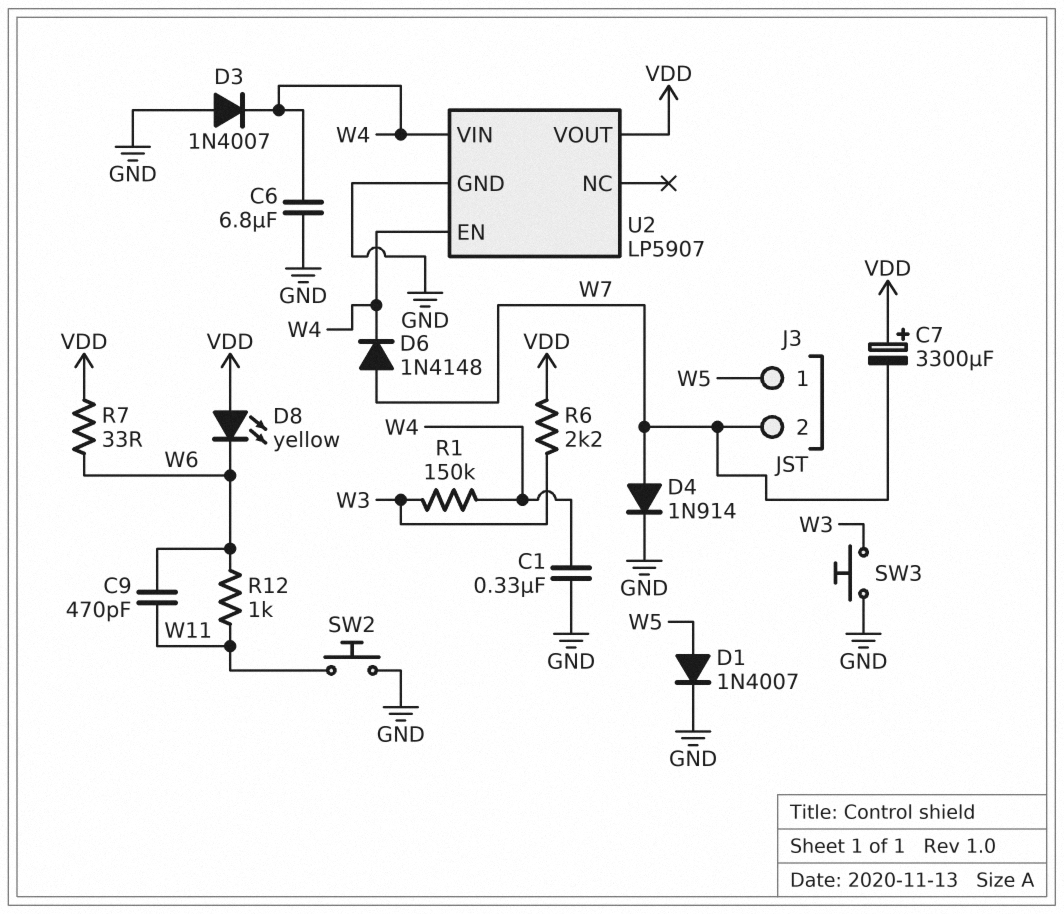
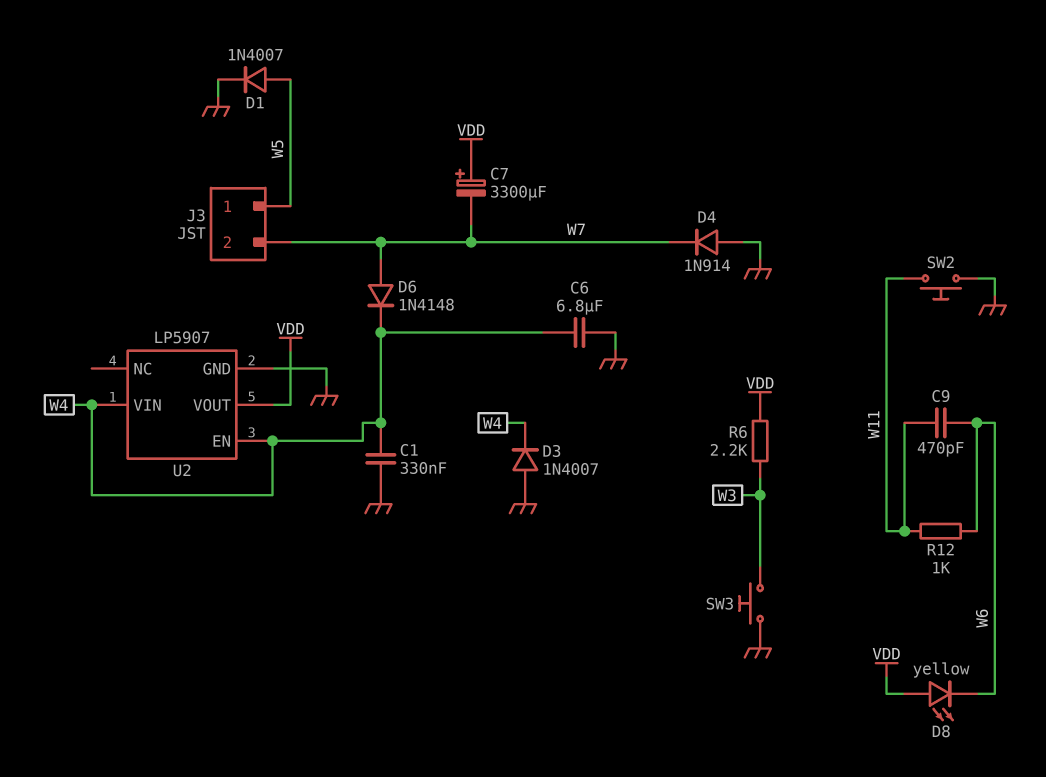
D4: diode 1N914 (A W7, K GND) -> diode 1N914 (A GND, K W7)
R1: 150k (W3, W4) -> none
R7: 33 (VDD, W6) -> none

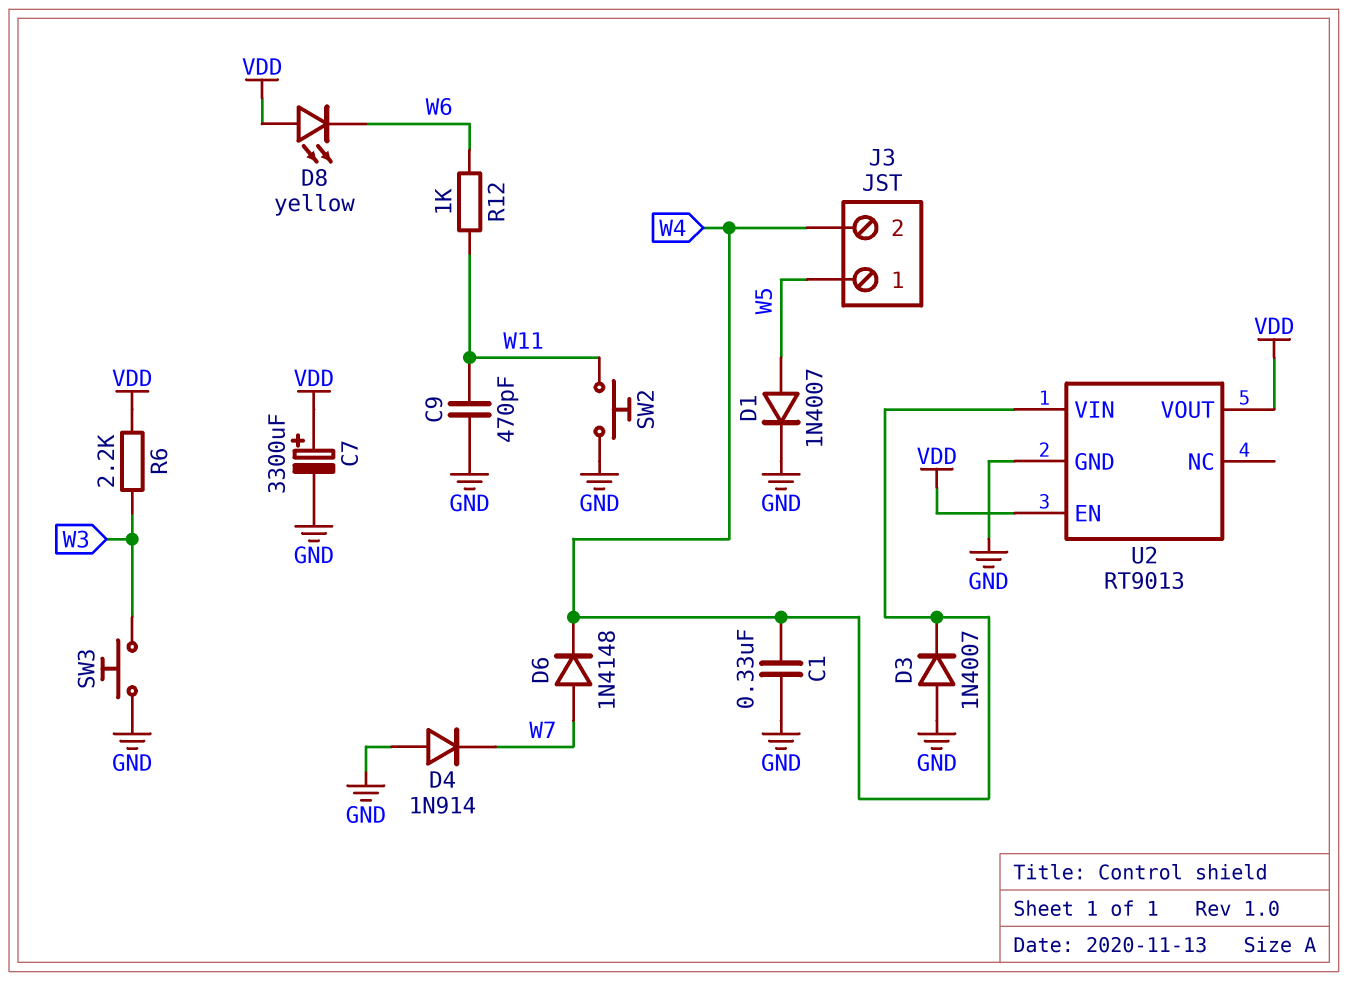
C6: 6.8uF (GND, W4) -> none
C7: 3300uF (plus VDD, minus W7) -> 3300uF (plus VDD, minus GND)
C9: 470pF (W6, W11) -> 470pF (GND, W11)
J3 pin 2: W7 -> W4
U2: LP5907 -> RT9013
U2 pin EN: W4 -> VDD

